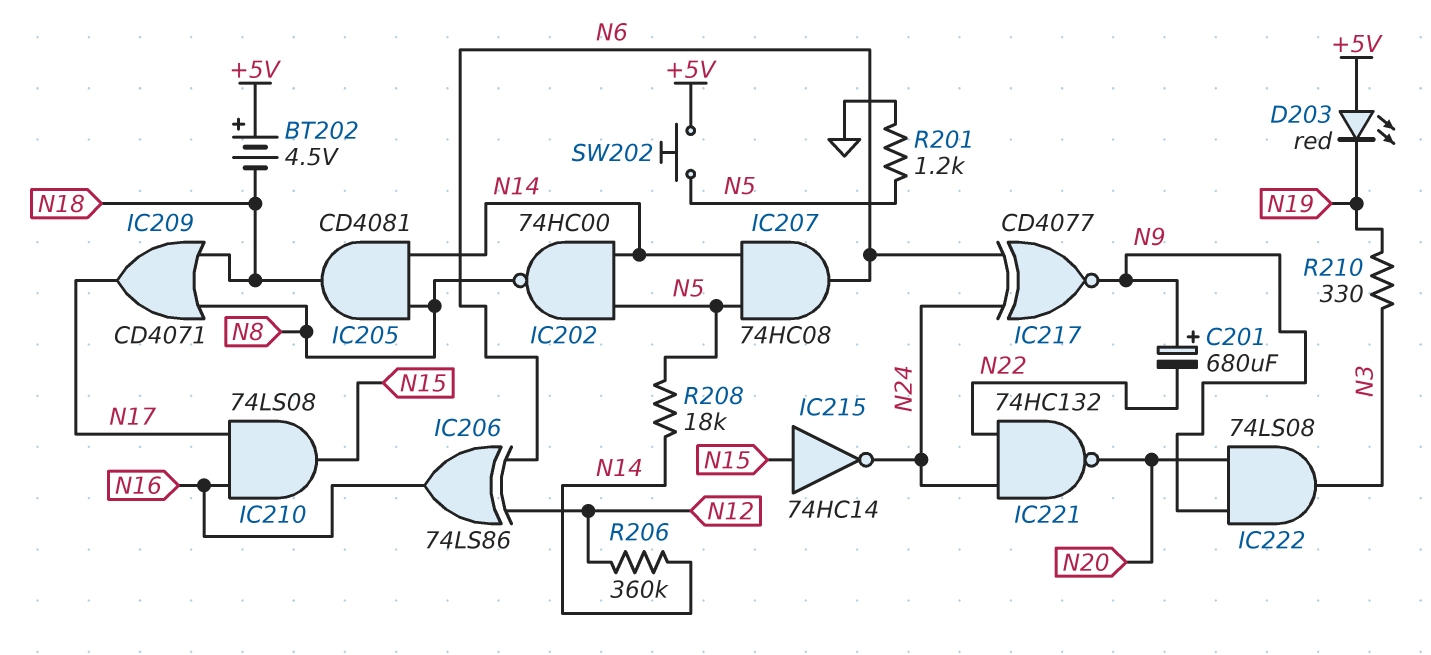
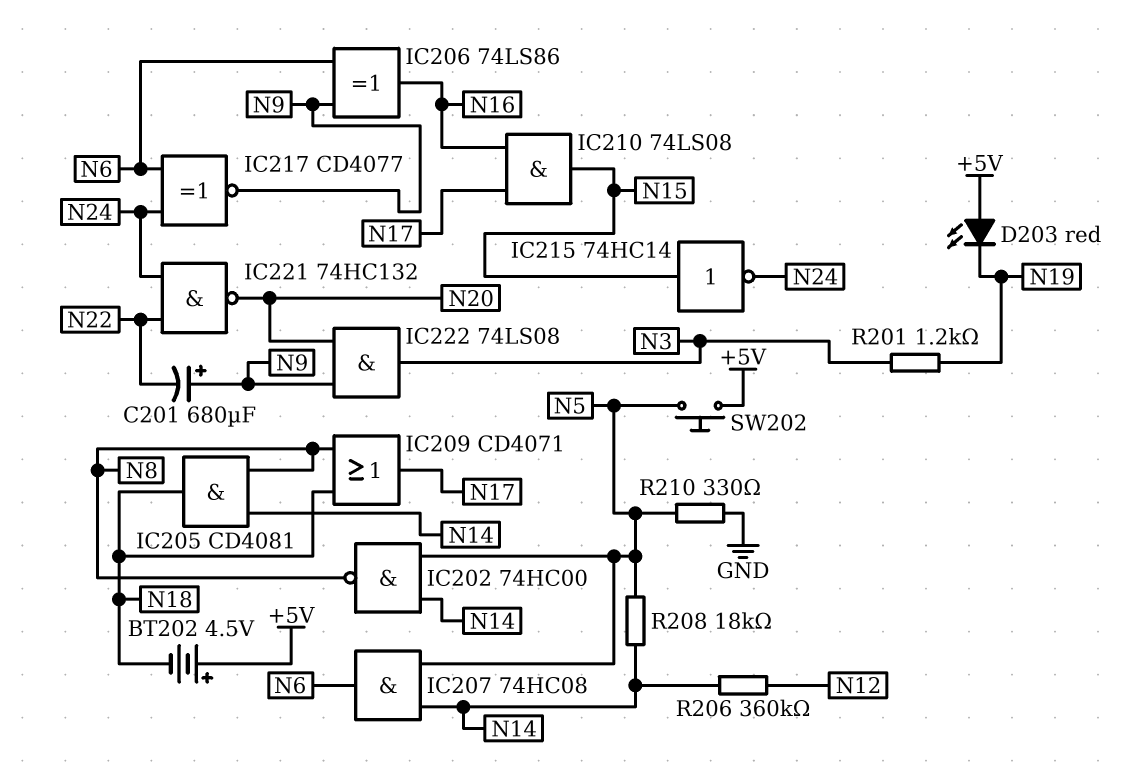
IC206: XOR 74LS86 (in N6, in N12, out N16) -> XOR 74LS86 (in N6, in N9, out N16)
R201: 1.2k (GND, N5) -> 1.2k (N3, N19)
R210: 330 (N3, N19) -> 330 (GND, N5)

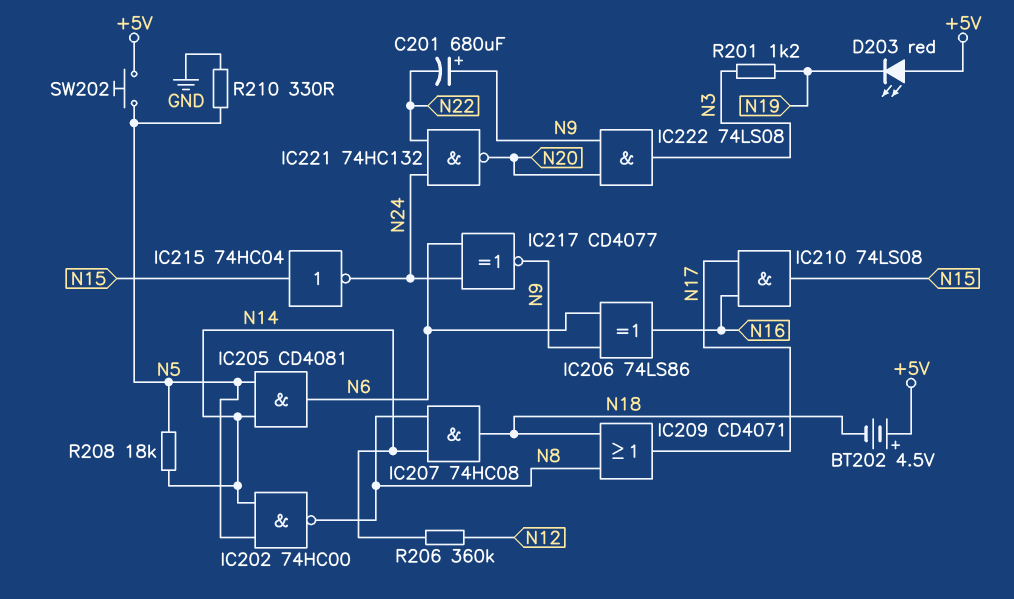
IC205: AND CD4081 (in N8, in N14, out N18) -> AND CD4081 (in N5, in N14, out N6)
IC207: AND 74HC08 (in N5, in N14, out N6) -> AND 74HC08 (in N8, in N14, out N18)
IC215: NOT 74HC14 (in N15, out N24) -> NOT 74HC04 (in N15, out N24)

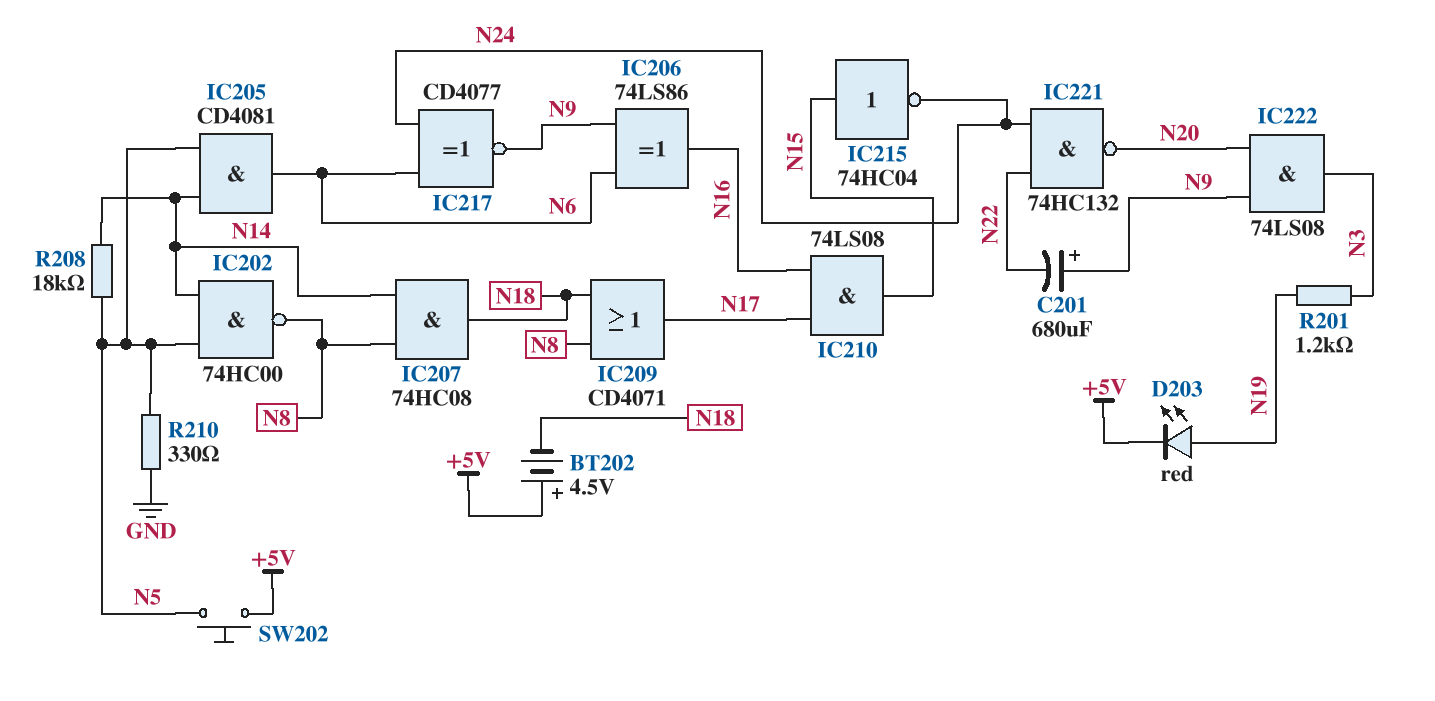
D203: LED red (A +5V, K N19) -> LED red (A N19, K +5V)
R206: 360k (N12, N14) -> none

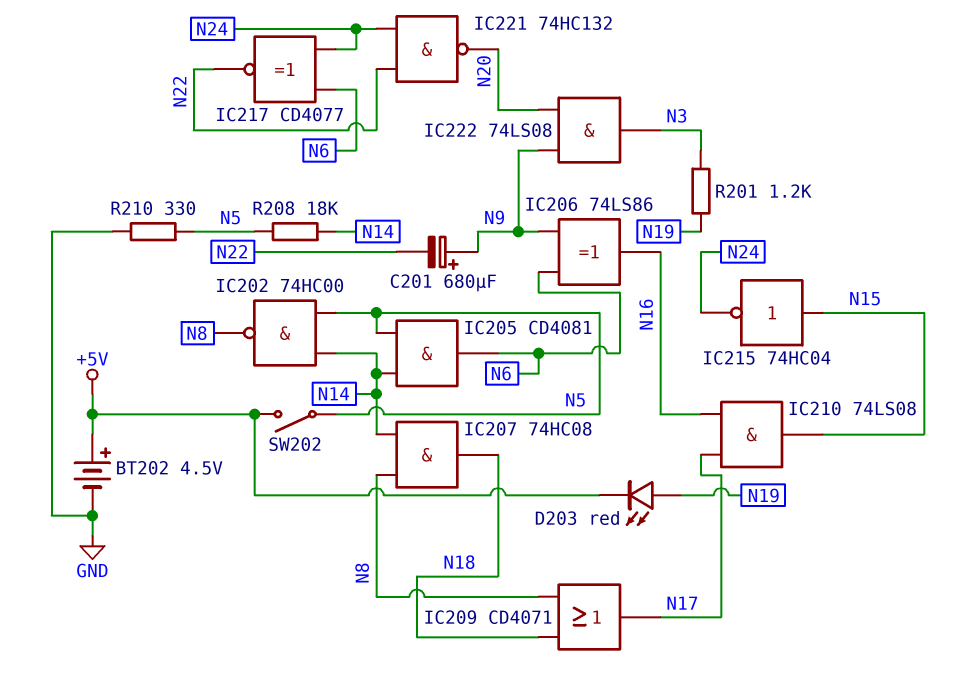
BT202: 4.5V (plus +5V, minus N18) -> 4.5V (plus +5V, minus GND)
IC217: XNOR CD4077 (in N6, in N24, out N9) -> XNOR CD4077 (in N6, in N24, out N22)
SW202: button (+5V, N5) -> switch (+5V, N5)

